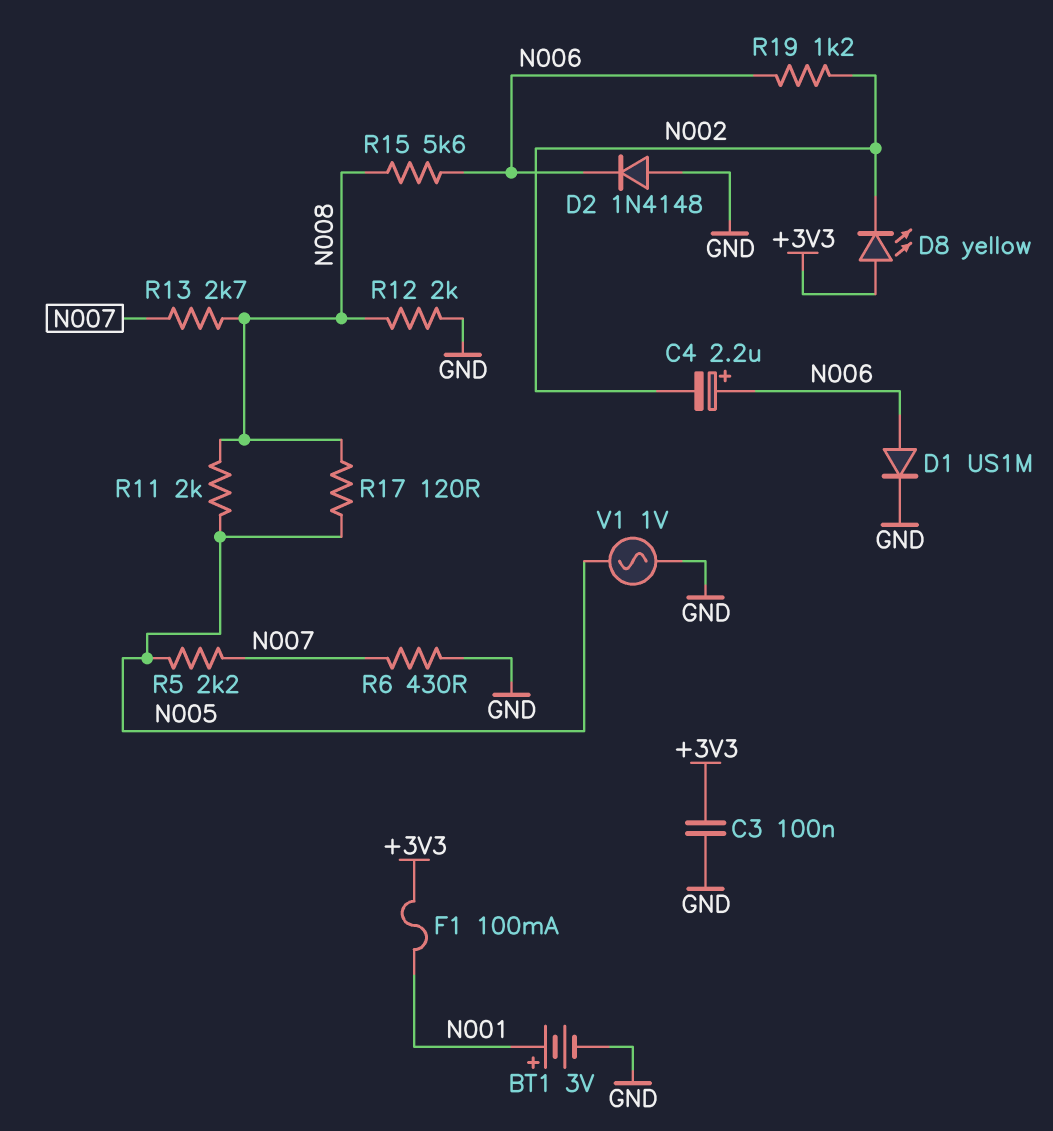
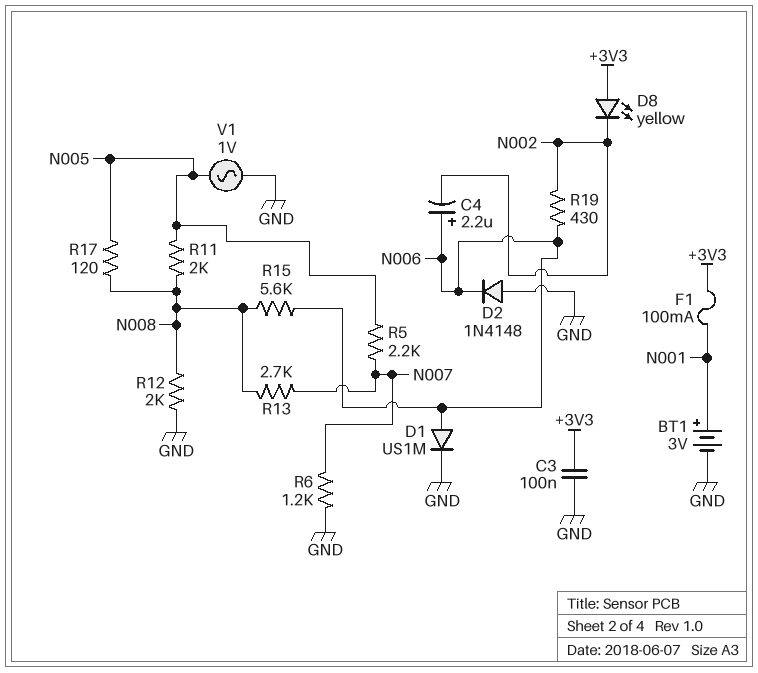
R6: 430 (GND, N007) -> 1.2k (GND, N007)
R19: 1.2k (N002, N006) -> 430 (N002, N006)

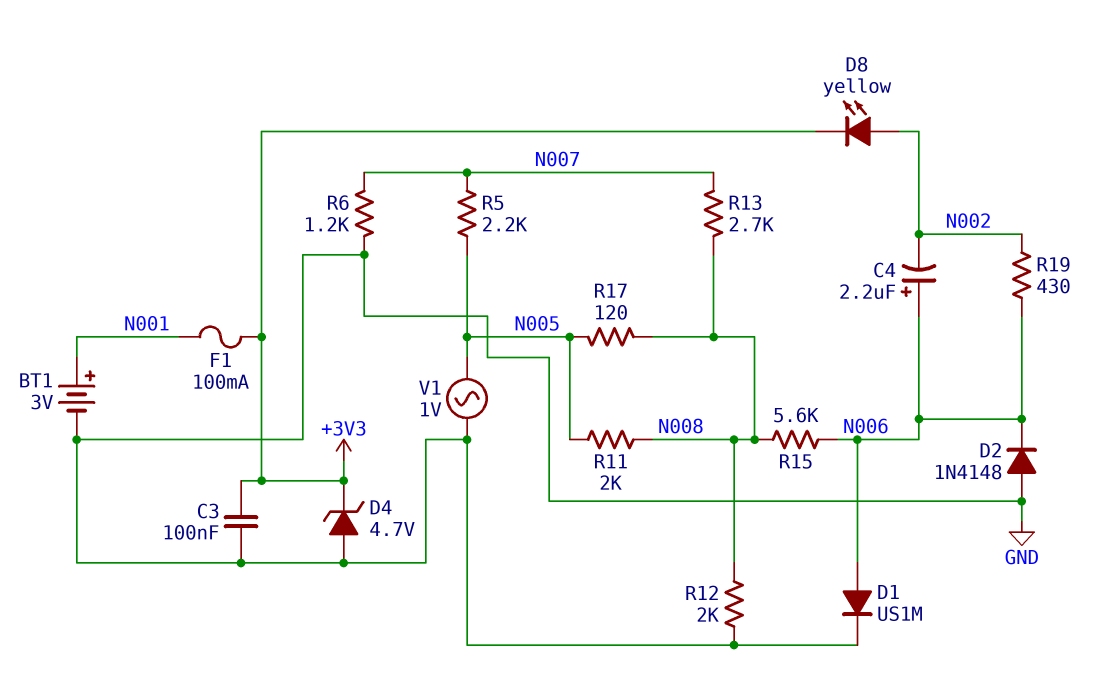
D4: none -> zener 4.7V (A GND, K +3V3)
D8: LED yellow (A +3V3, K N002) -> LED yellow (A N002, K +3V3)

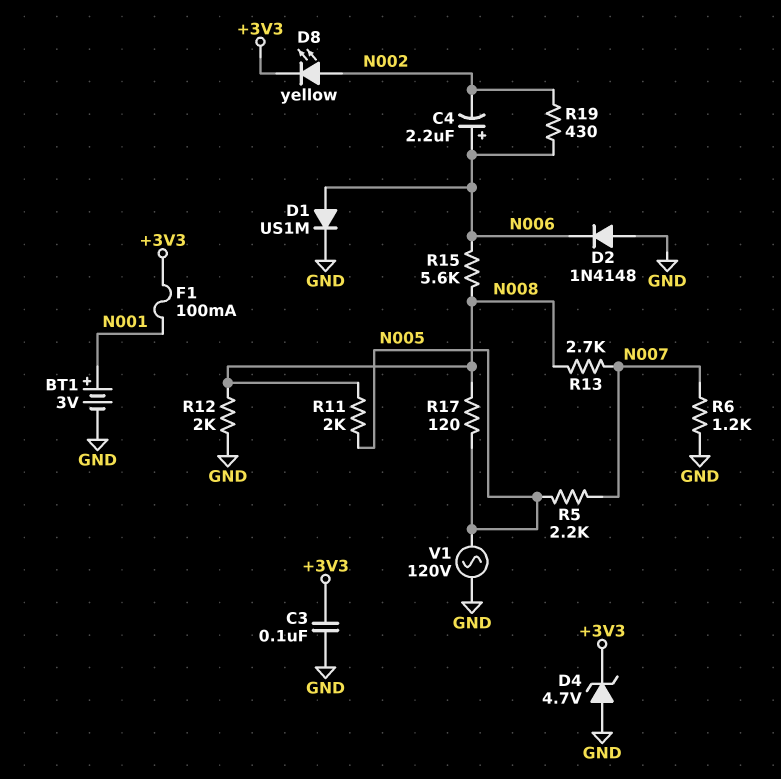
V1: AC 1V (GND, N005) -> AC 120V (GND, N005)

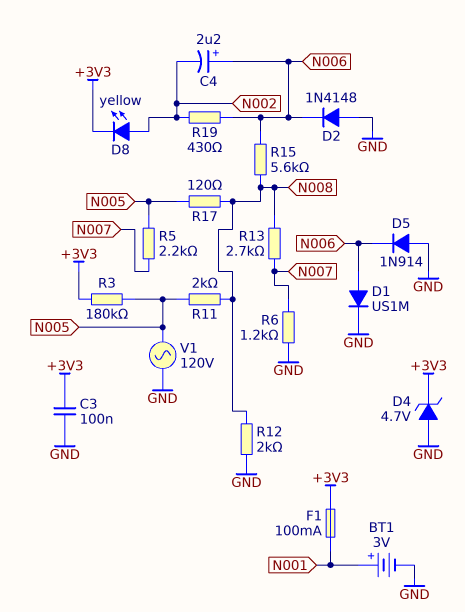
D5: none -> diode 1N914 (A GND, K N006)
R3: none -> 180k (+3V3, N005)

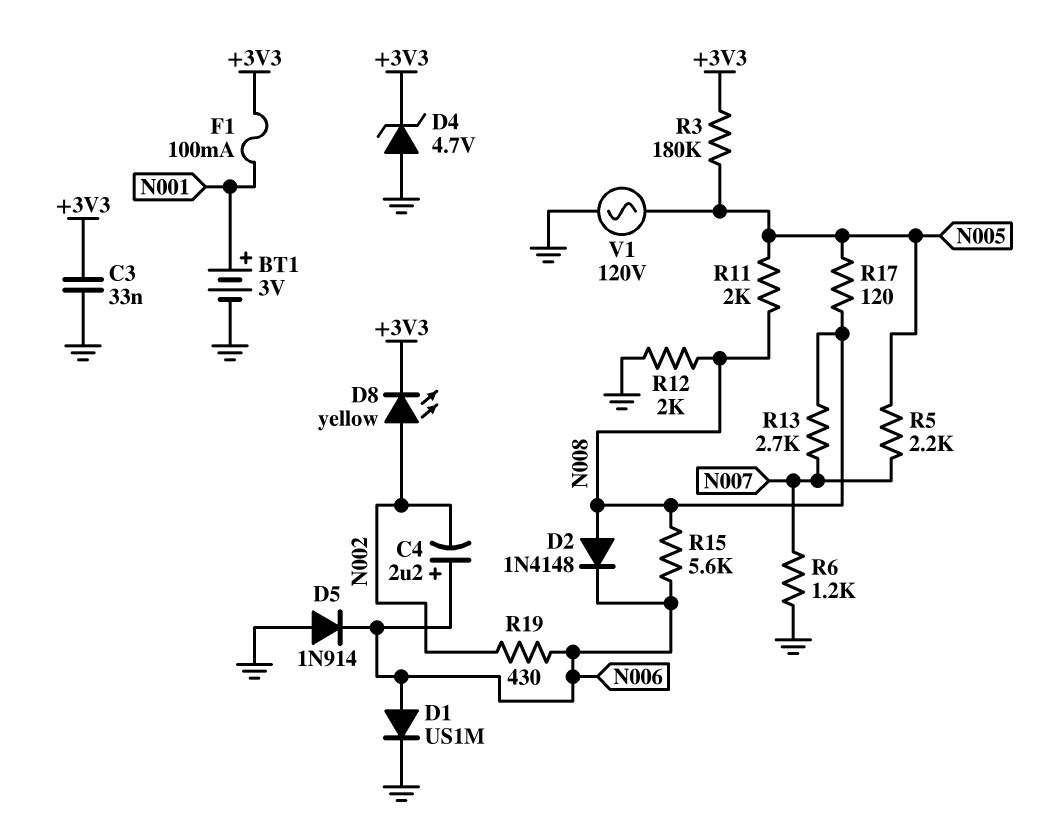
C3: 100nF (+3V3, GND) -> 33nF (+3V3, GND)
D2: diode 1N4148 (A GND, K N006) -> diode 1N4148 (A N008, K N006)

